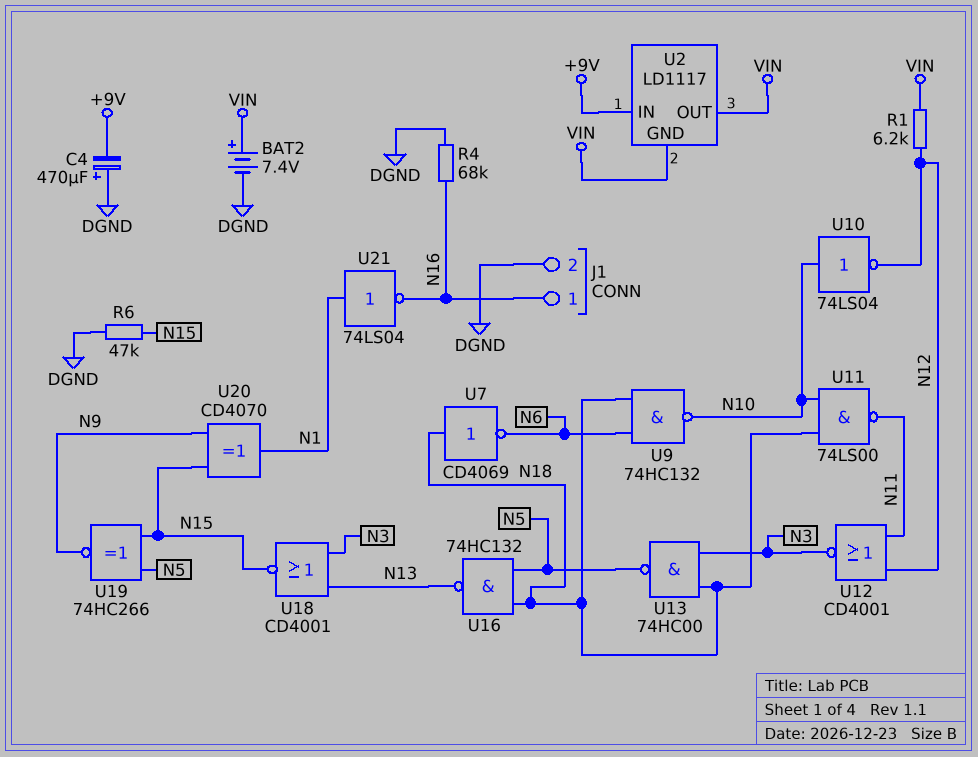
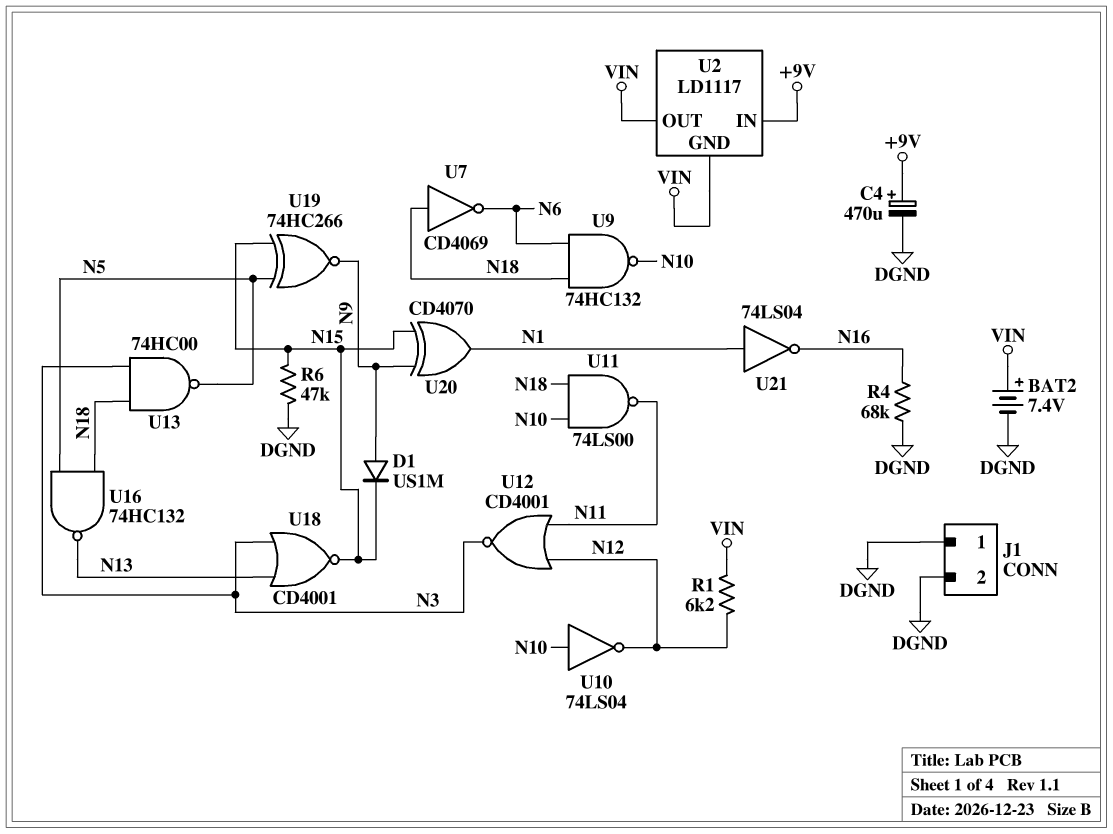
C4: 470uF (plus DGND, minus +9V) -> 470uF (plus +9V, minus DGND)
D1: none -> diode US1M (A N9, K N15)
J1 pin 1: N16 -> DGND

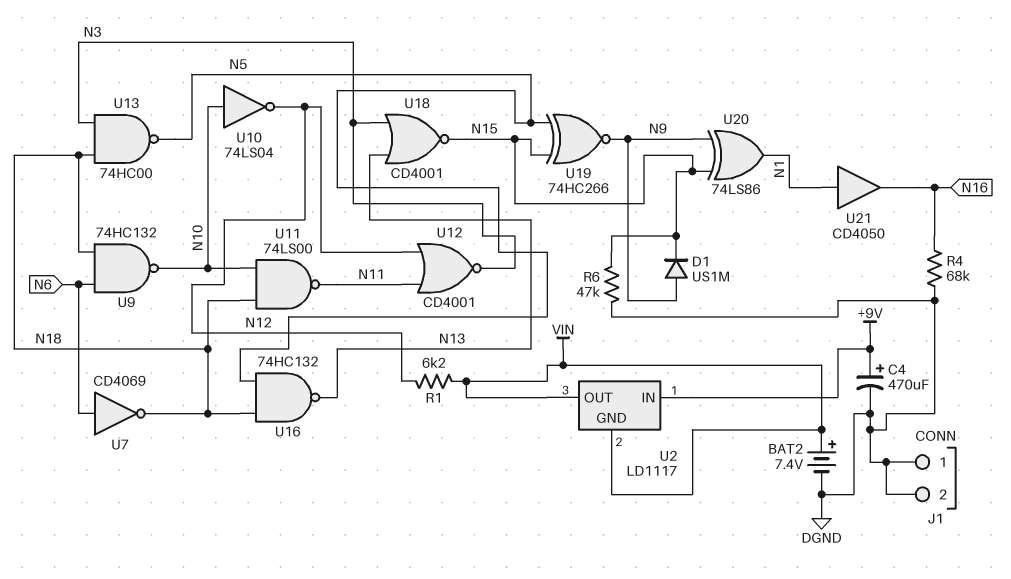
U7: NOT CD4069 (in N18, out N6) -> NOT CD4069 (in N6, out N18)
U20: XOR CD4070 (in N9, in N15, out N1) -> XOR 74LS86 (in N9, in N15, out N1)
U21: NOT 74LS04 (in N1, out N16) -> buffer CD4050 (in N1, out N16)

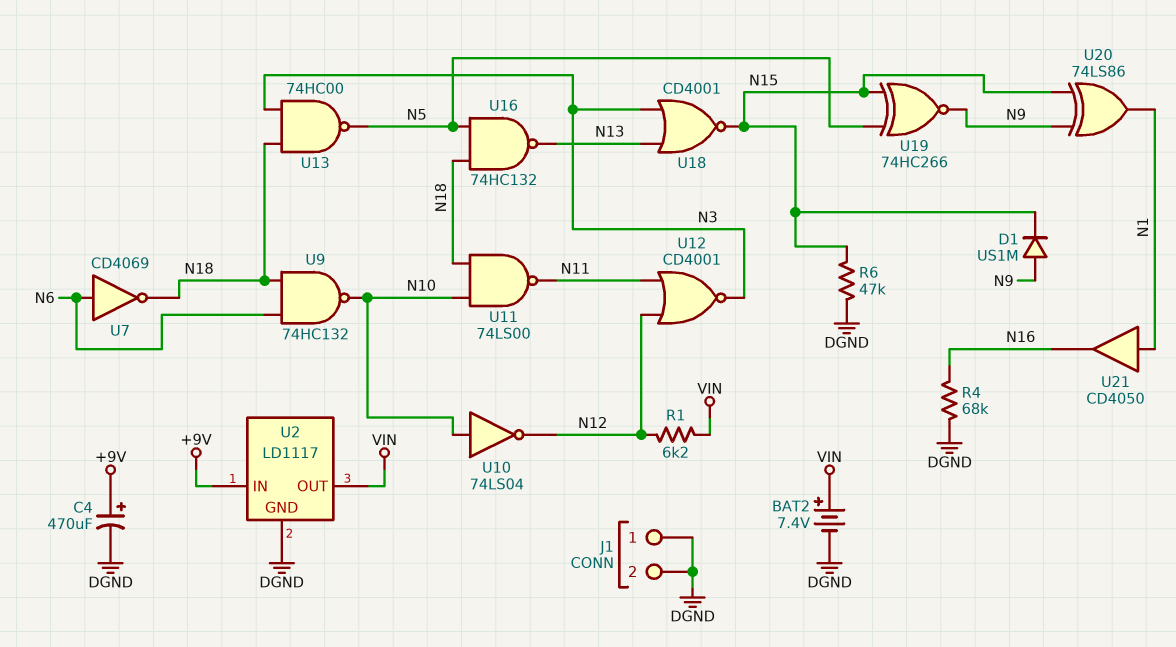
U2 pin GND: VIN -> DGND

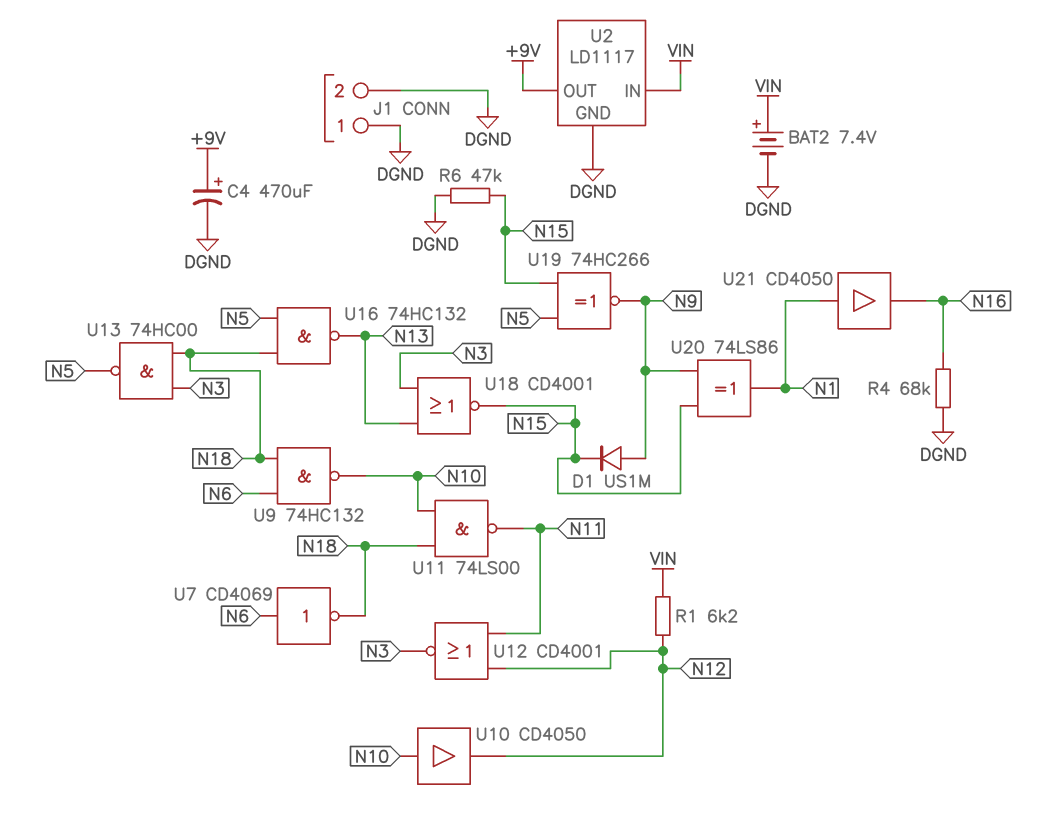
U2 pin IN: +9V -> VIN
U2 pin OUT: VIN -> +9V
U10: NOT 74LS04 (in N10, out N12) -> buffer CD4050 (in N10, out N12)

